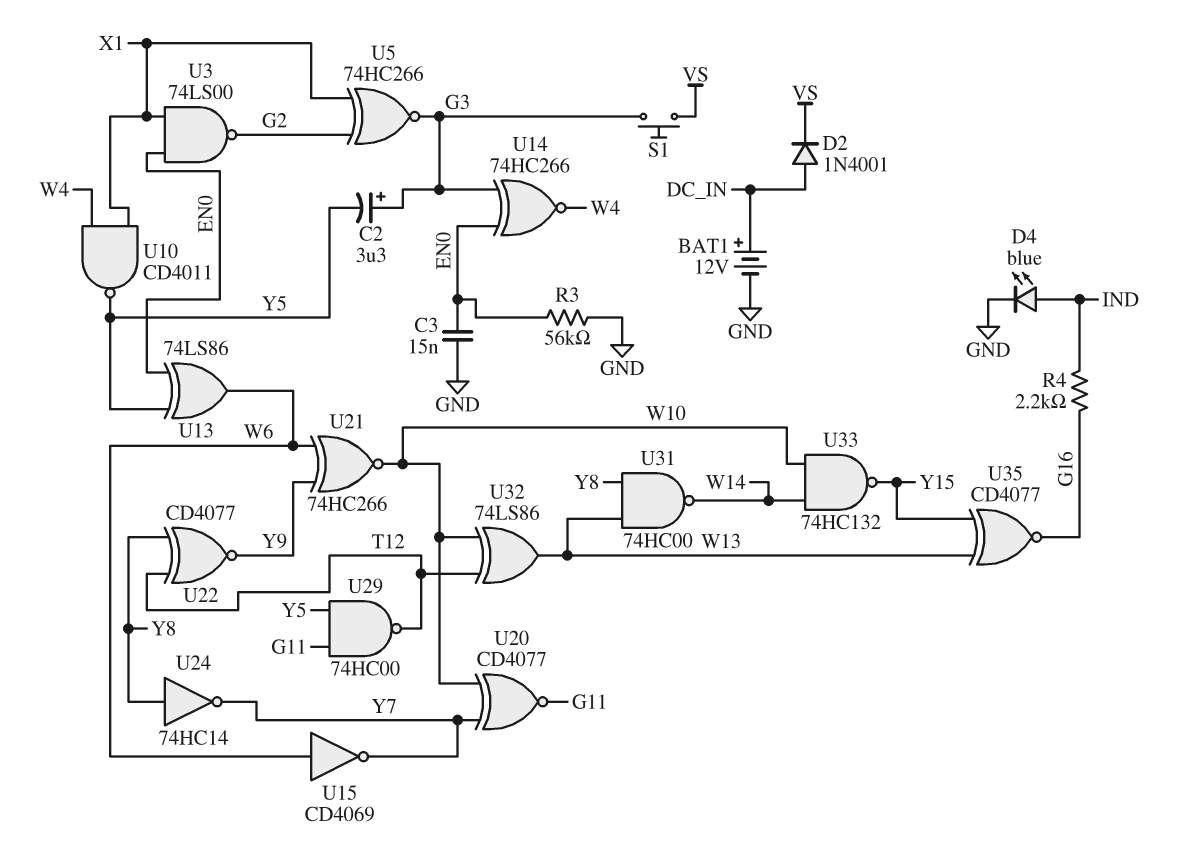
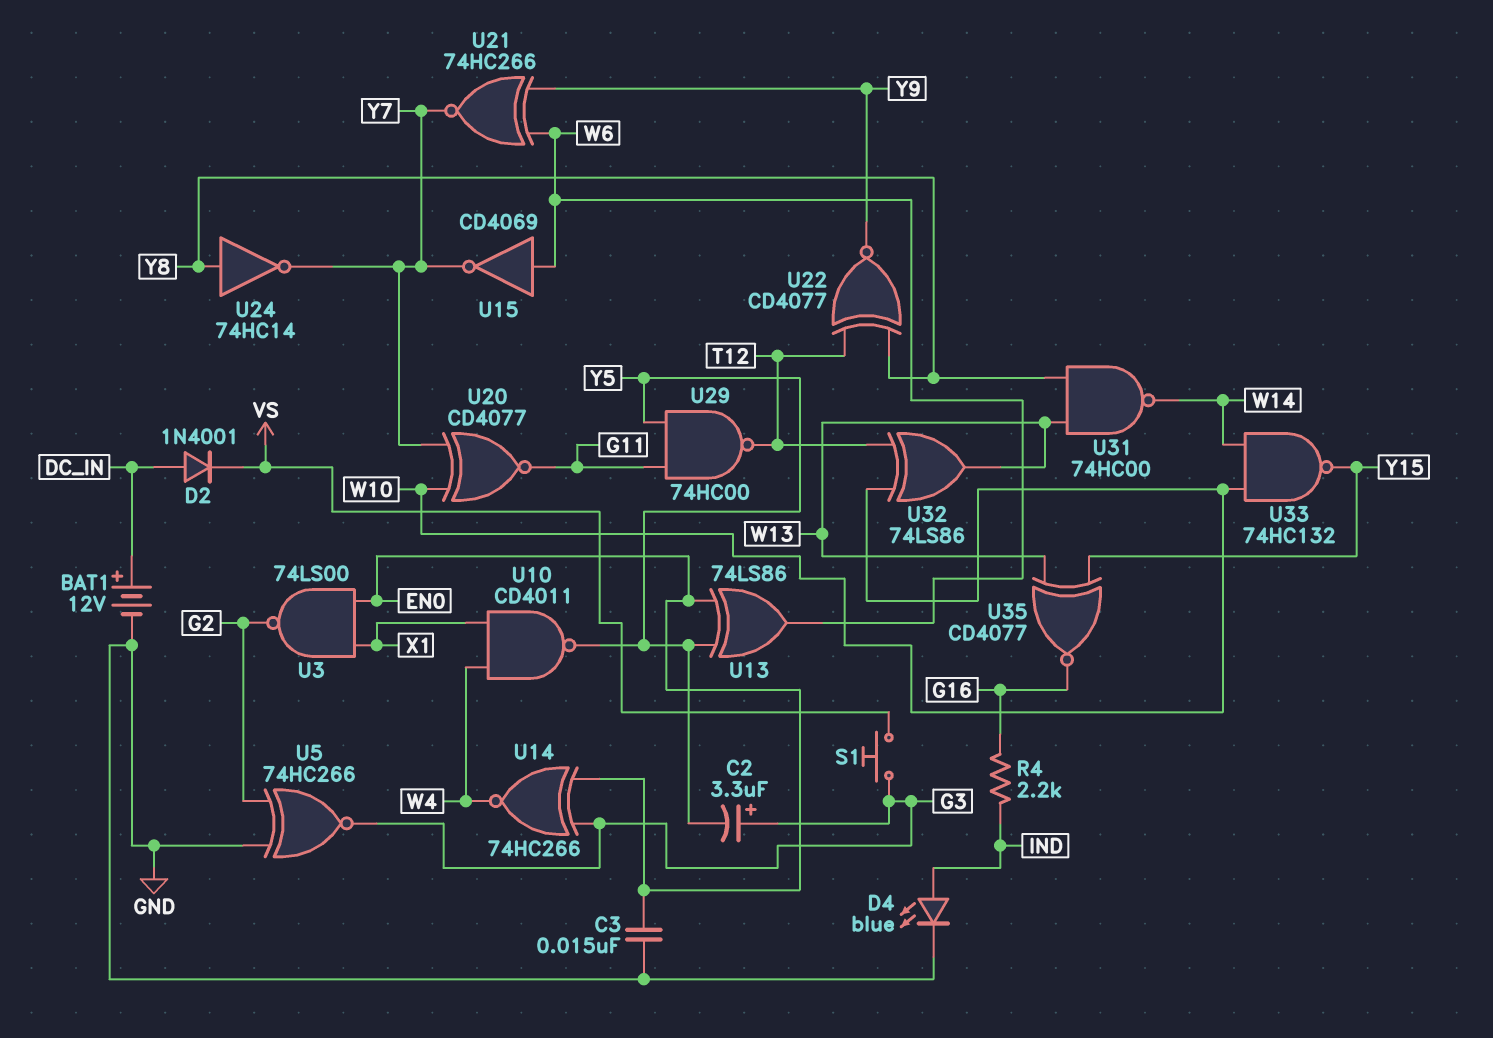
R3: 56k (EN0, GND) -> none
U5: XNOR 74HC266 (in G2, in X1, out G3) -> XNOR 74HC266 (in G2, in GND, out G3)
U21: XNOR 74HC266 (in W6, in Y9, out W10) -> XNOR 74HC266 (in W6, in Y9, out Y7)

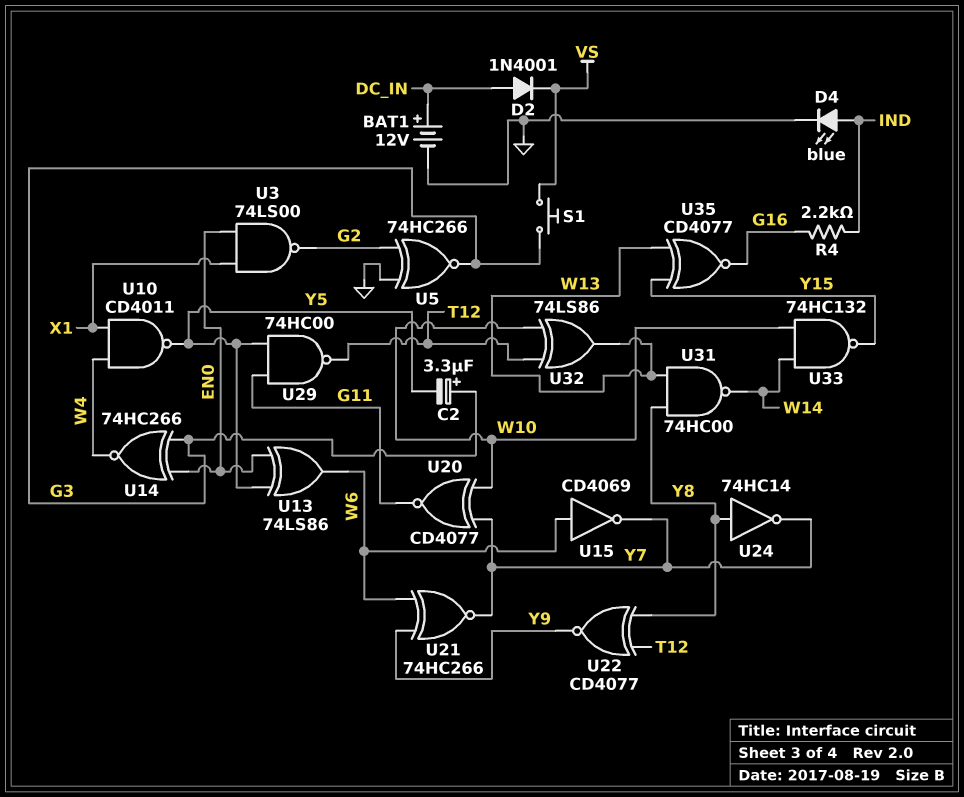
C3: 15nF (EN0, GND) -> none

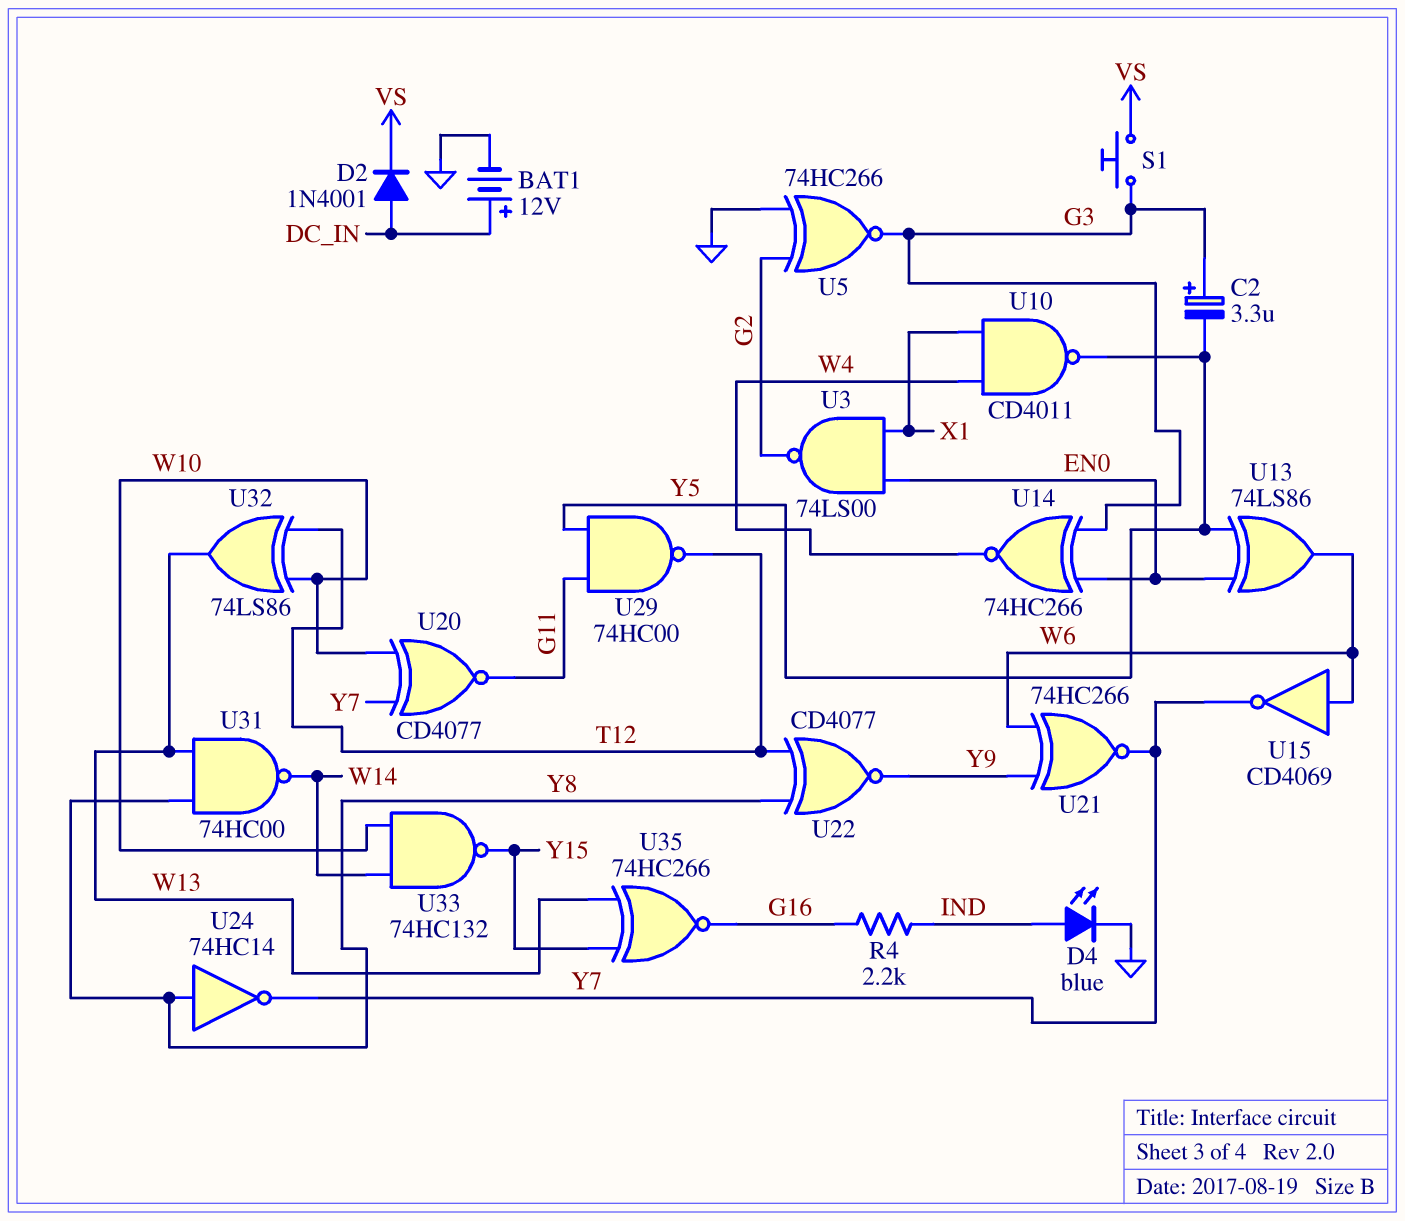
U35: XNOR CD4077 (in W13, in Y15, out G16) -> XNOR 74HC266 (in W13, in Y15, out G16)

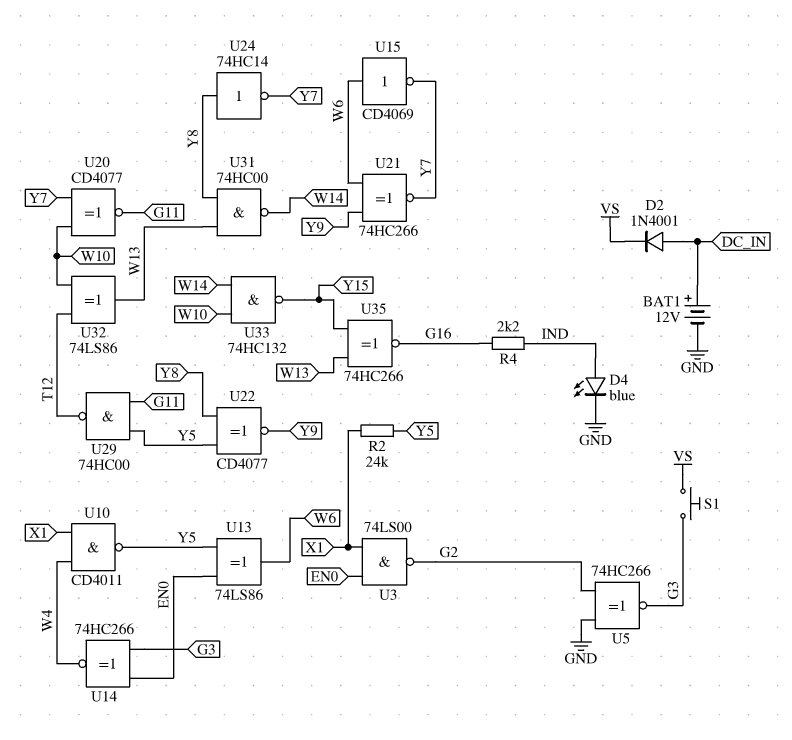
C2: 3.3uF (plus G3, minus Y5) -> none
R2: none -> 24k (X1, Y5)
U22: XNOR CD4077 (in T12, in Y8, out Y9) -> XNOR CD4077 (in Y5, in Y8, out Y9)

